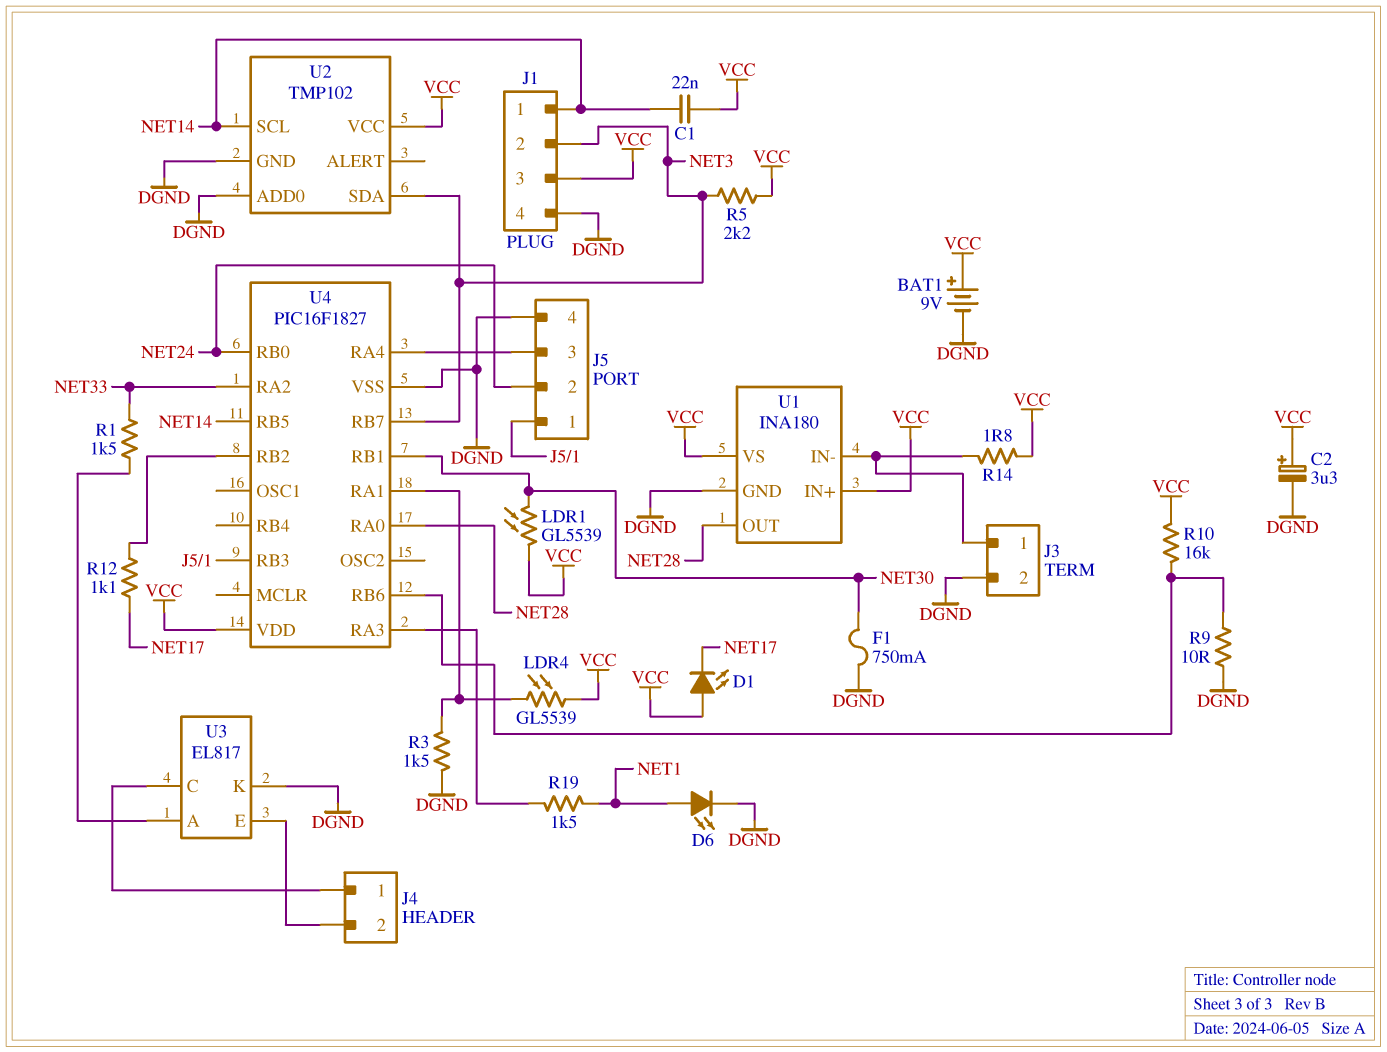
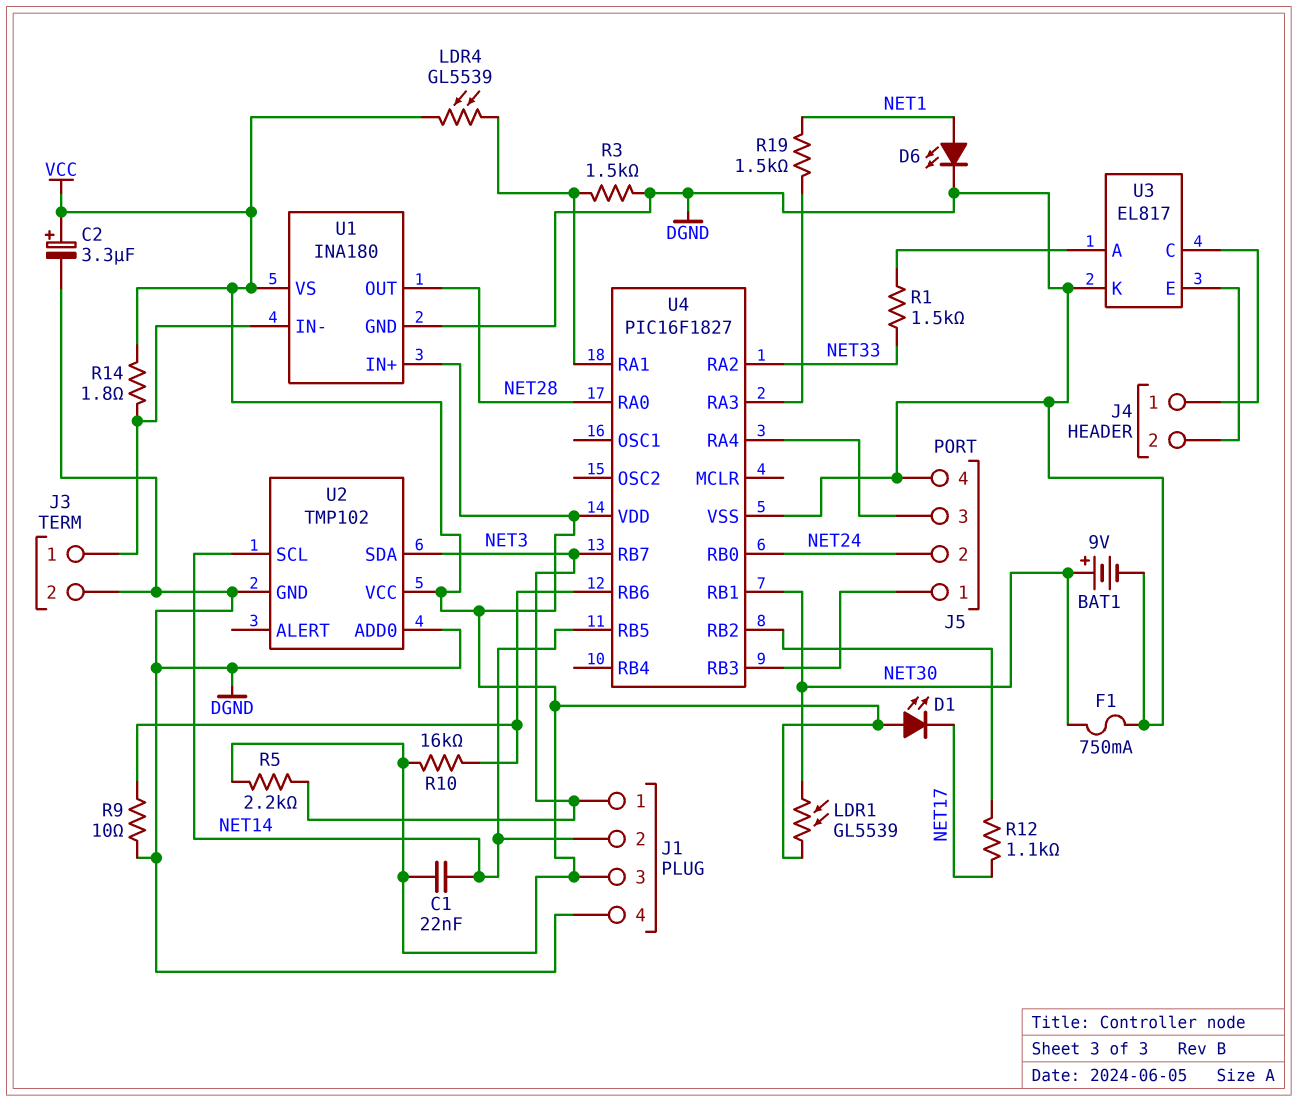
BAT1: 9V (plus VCC, minus DGND) -> 9V (plus NET30, minus DGND)
J1 pin 1: NET14 -> NET3
J1 pin 2: NET3 -> NET14

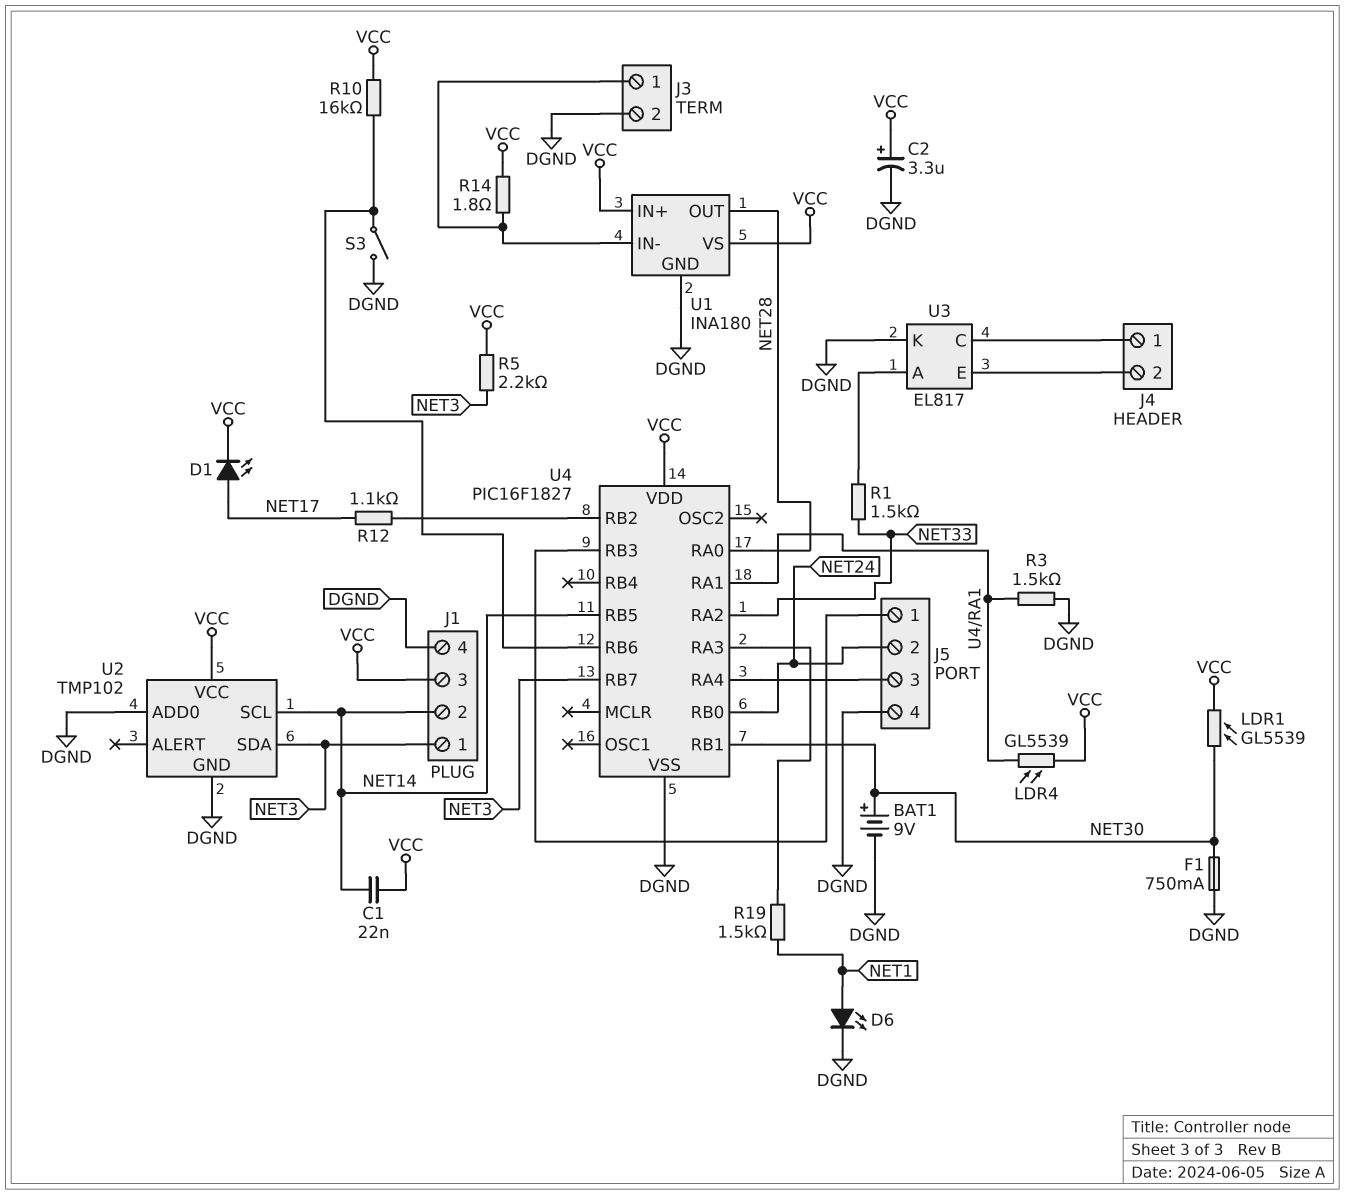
D1: LED (A VCC, K NET17) -> LED (A NET17, K VCC)
R9: 10 (DGND, U4/RB6) -> none
S3: none -> switch (DGND, U4/RB6)

